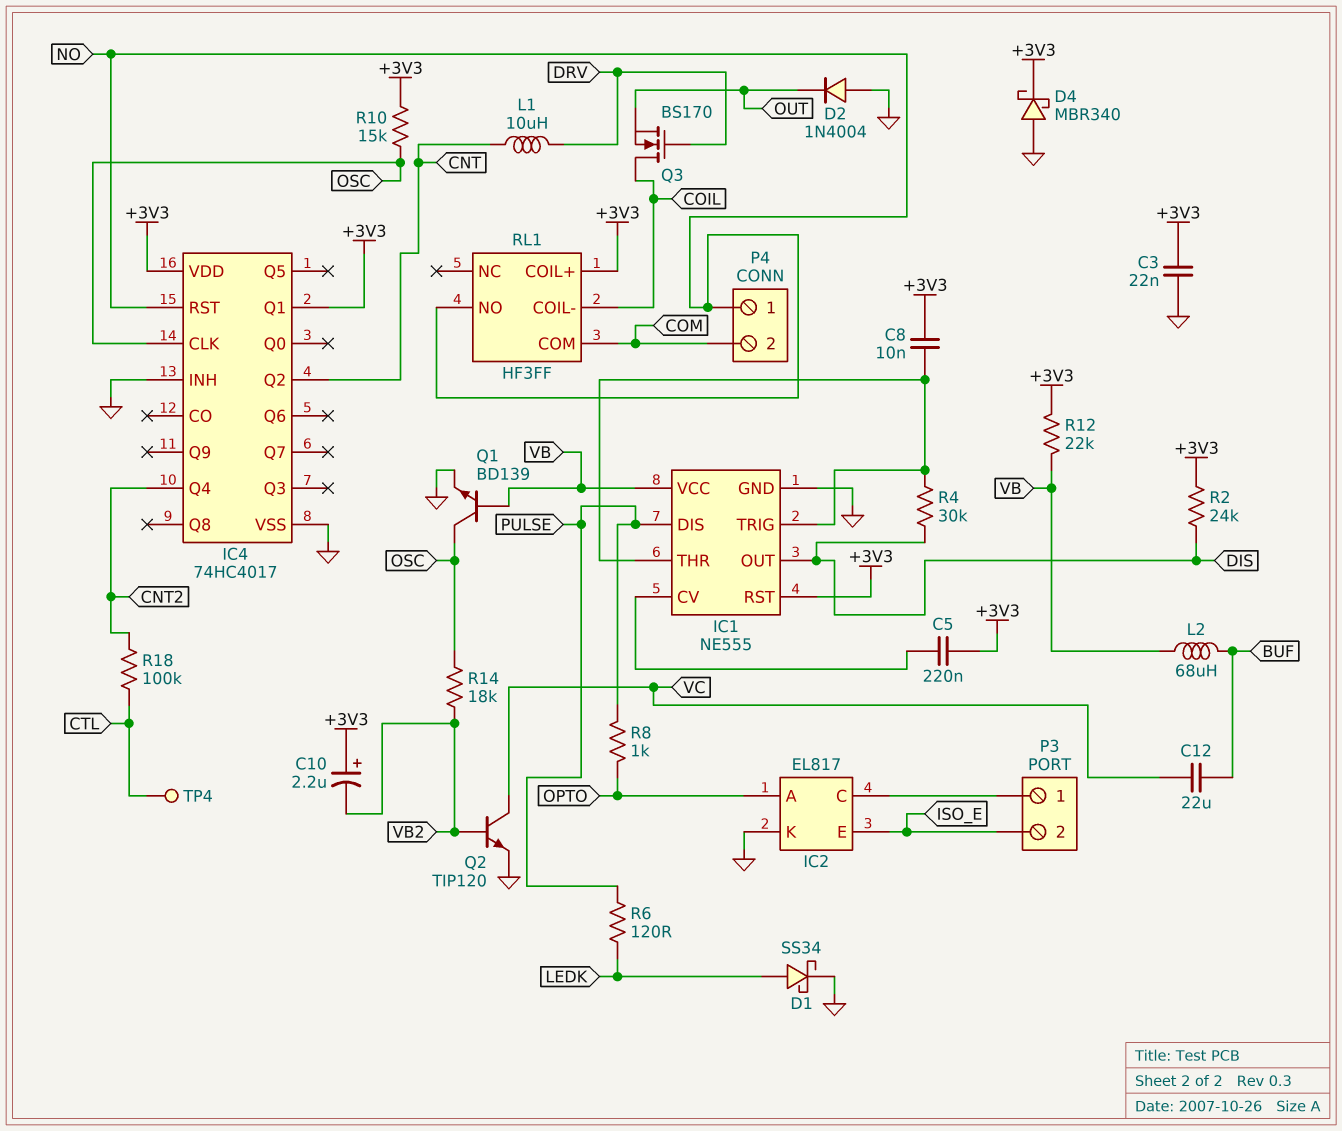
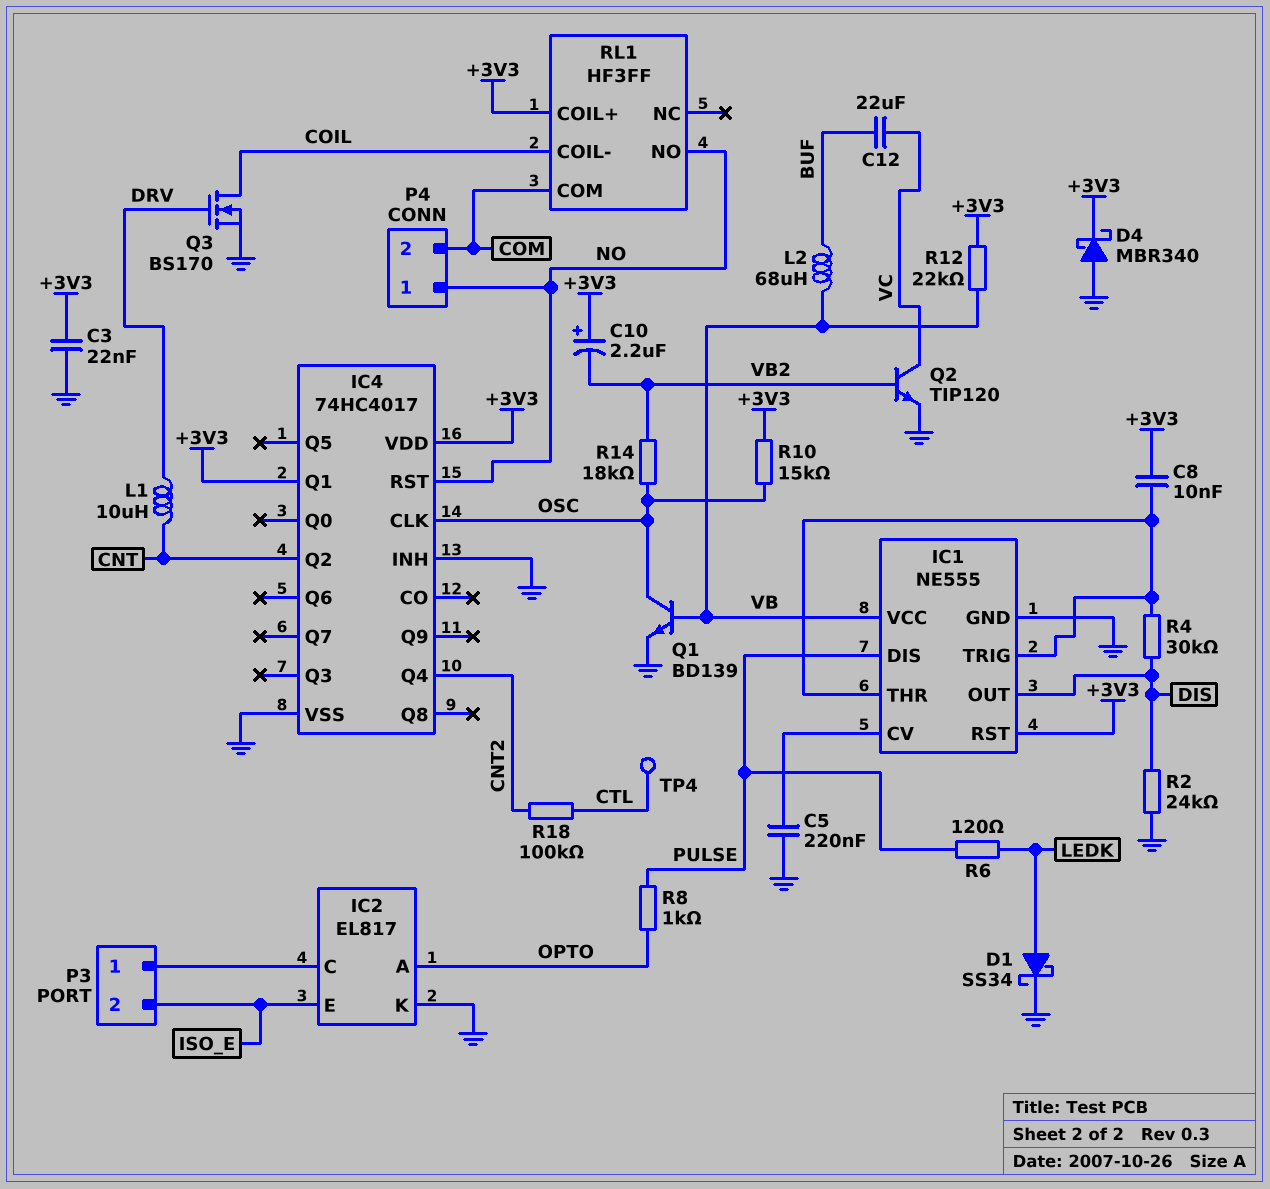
C5: 220nF (+3V3, IC1/CV) -> 220nF (GND, IC1/CV)
D2: diode 1N4004 (A GND, K OUT) -> none
Q3: NMOS BS170 (G DRV, D COIL, S OUT) -> NMOS BS170 (G DRV, D COIL, S GND)
R2: 24k (+3V3, DIS) -> 24k (DIS, GND)

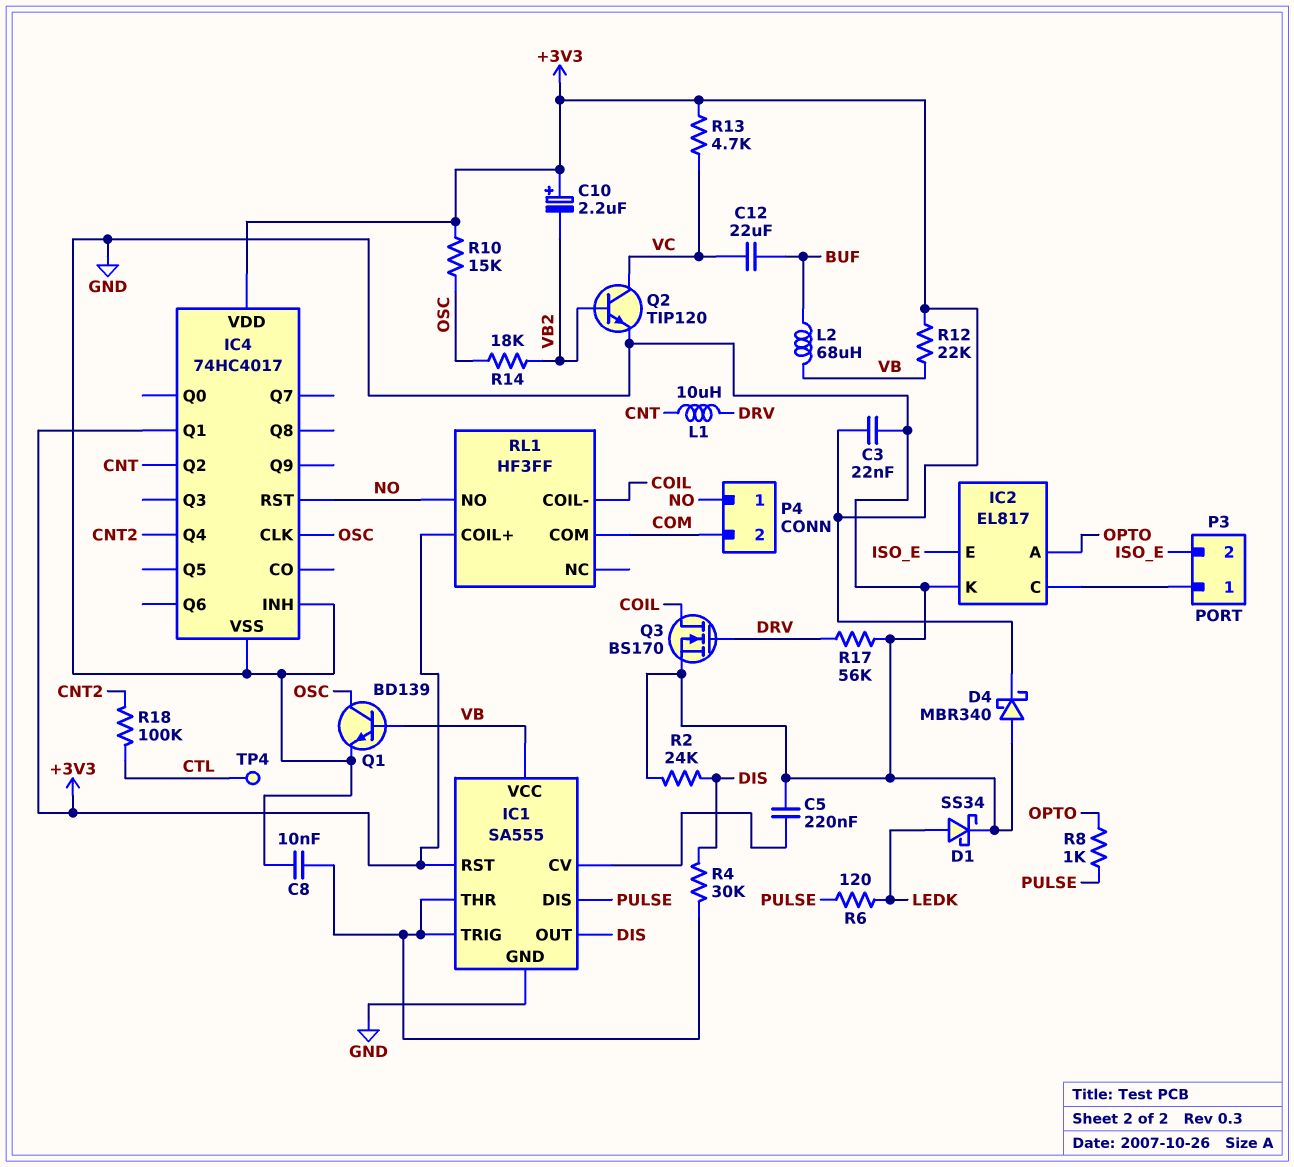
C8: 10nF (+3V3, IC1/THR) -> 10nF (GND, IC1/THR)
IC1: NE555 -> SA555
R13: none -> 4.7k (+3V3, VC)
R17: none -> 56k (DRV, GND)

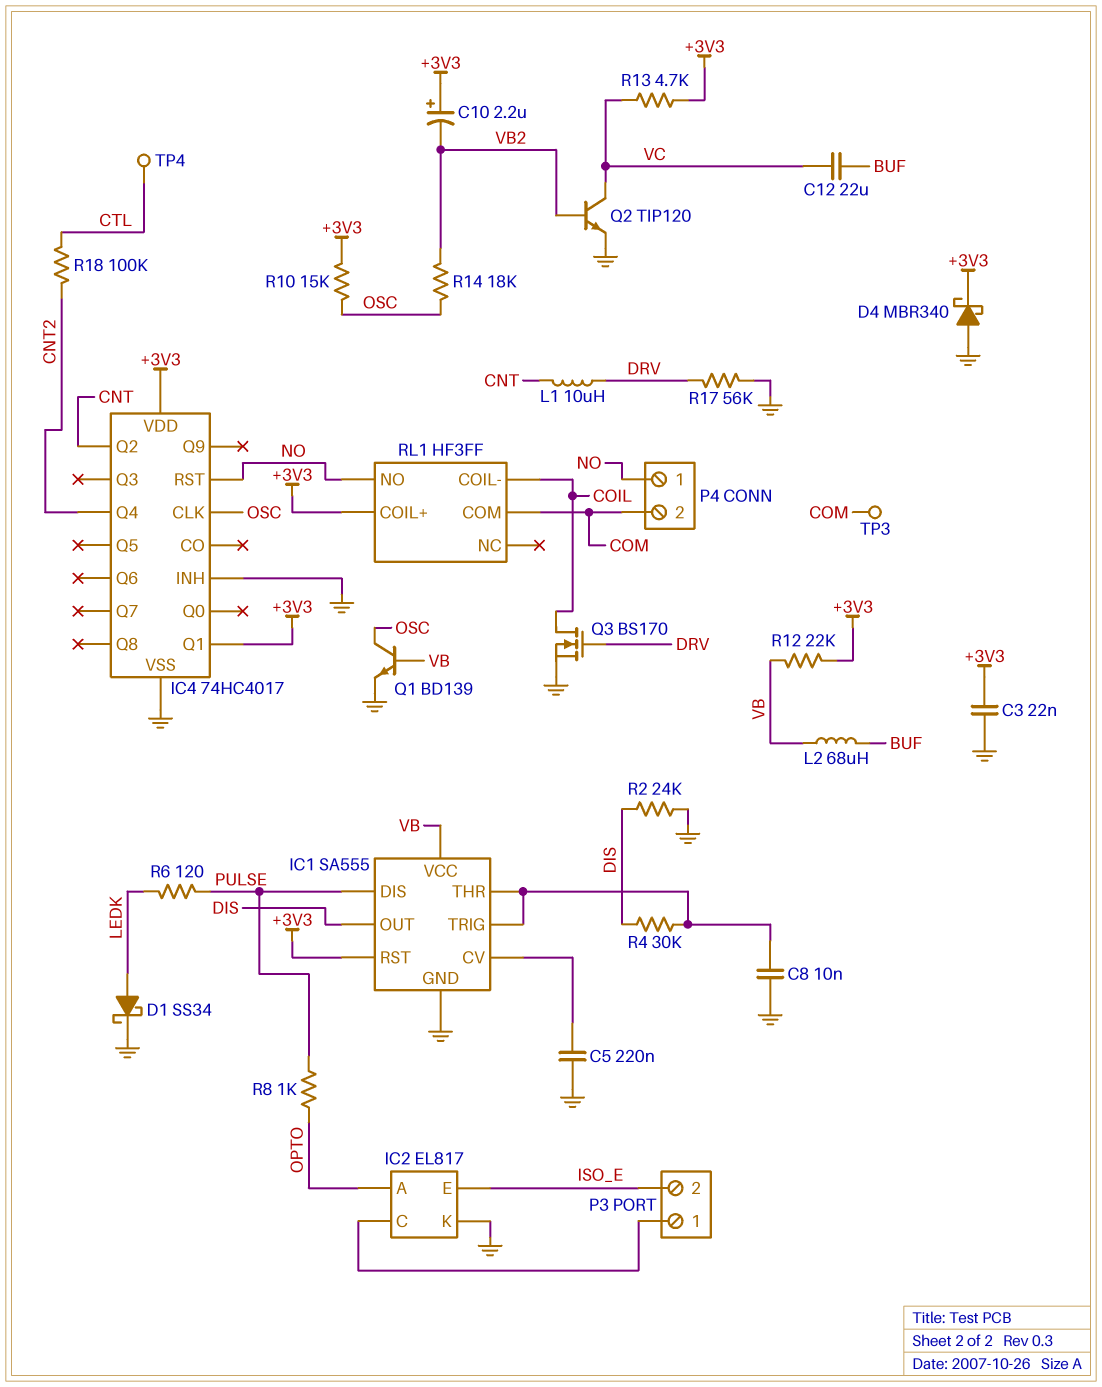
TP3: none -> test point (COM)

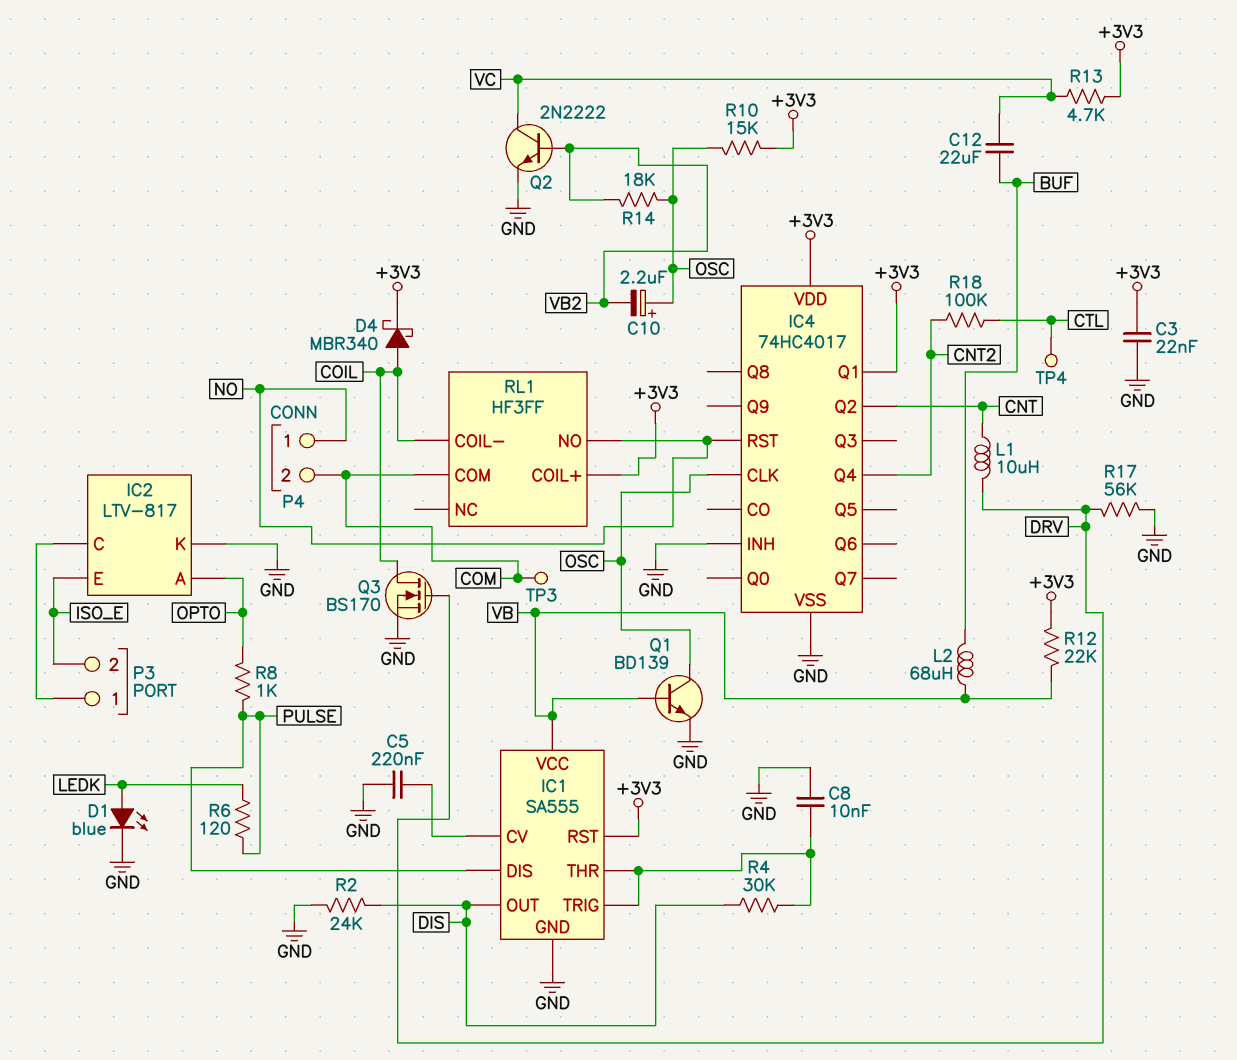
C10: 2.2uF (plus +3V3, minus VB2) -> 2.2uF (plus OSC, minus VB2)
D1: schottky SS34 (A LEDK, K GND) -> LED blue (A LEDK, K GND)
D4: schottky MBR340 (A GND, K +3V3) -> schottky MBR340 (A COIL, K +3V3)
IC2: EL817 -> LTV-817
Q2: NPN TIP120 (B VB2, C VC, E GND) -> NPN 2N2222 (B VB2, C VC, E GND)

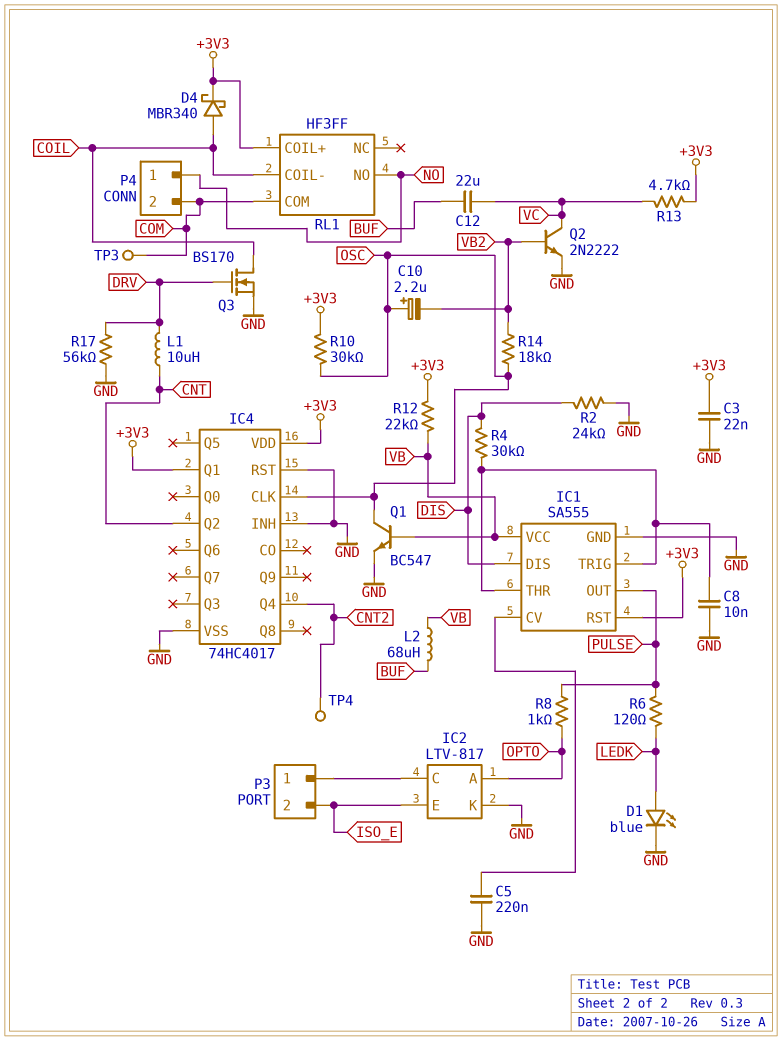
IC1 pin DIS: PULSE -> DIS
IC1 pin OUT: DIS -> PULSE
IC4 pin RST: NO -> GND
Q1: NPN BD139 (B VB, C OSC, E GND) -> NPN BC547 (B VB, C OSC, E GND)
R10: 15k (+3V3, OSC) -> 30k (+3V3, OSC)
R18: 100k (CNT2, CTL) -> none
TP4: test point (CTL) -> test point (CNT2)

